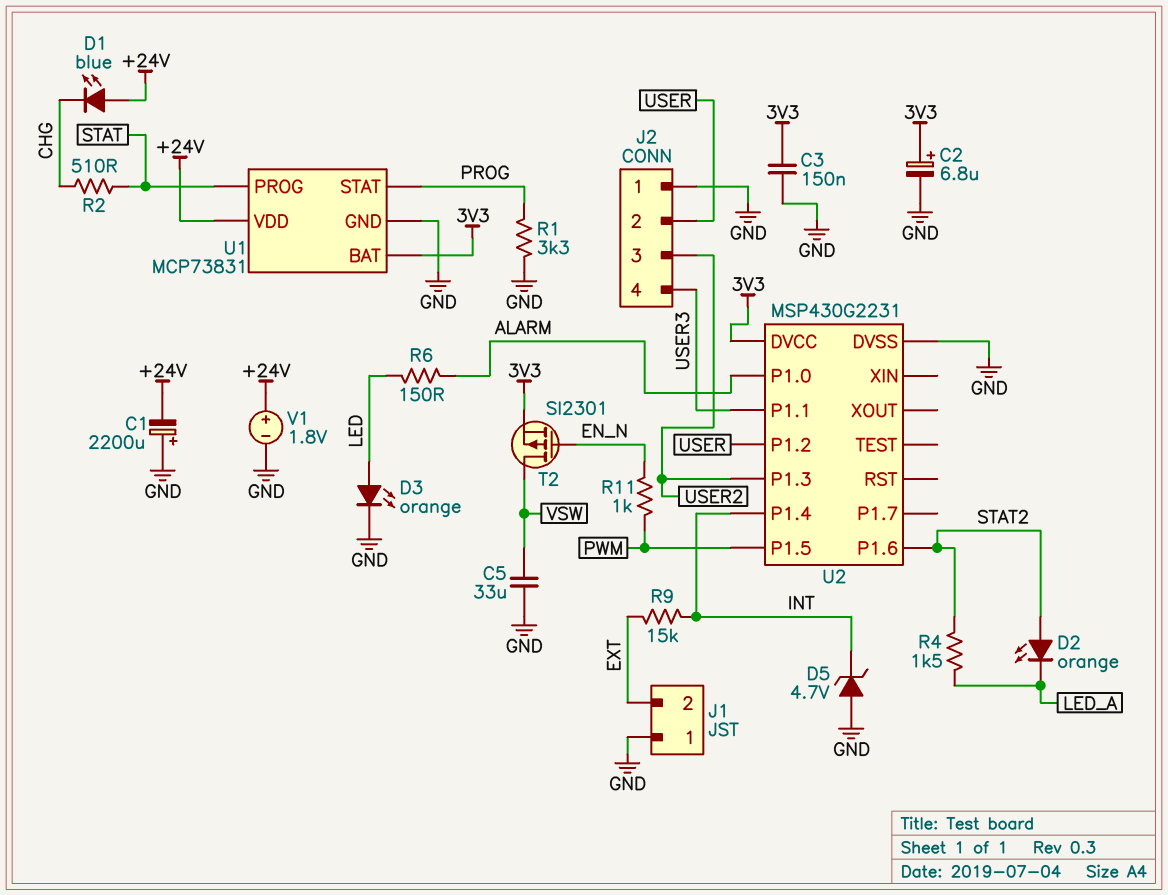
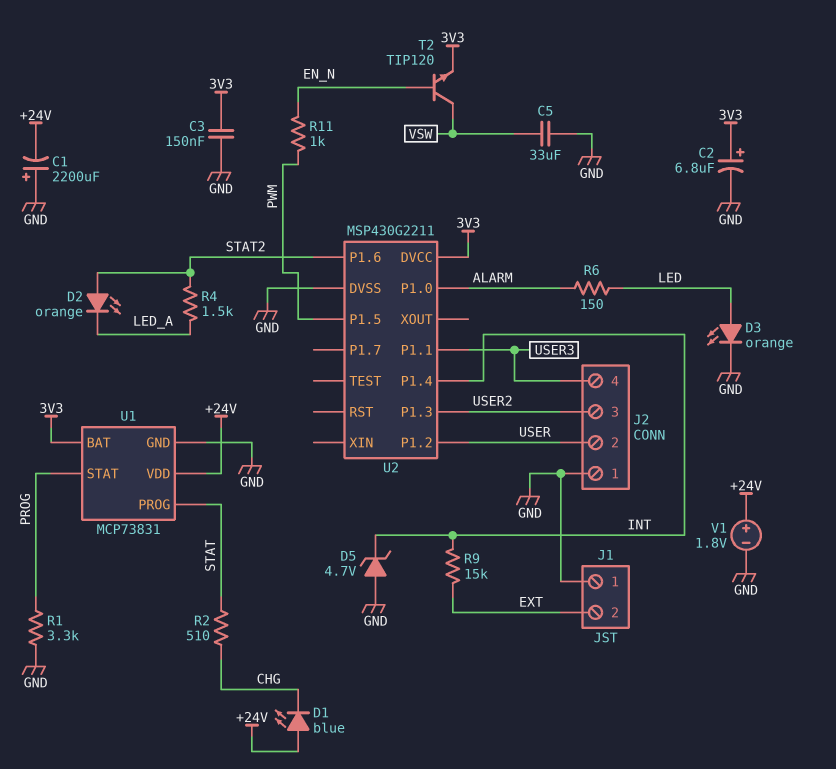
T2: PMOS SI2301 (G EN_N, D VSW, S 3V3) -> NPN TIP120 (B EN_N, C VSW, E 3V3)
U2: MSP430G2231 -> MSP430G2211

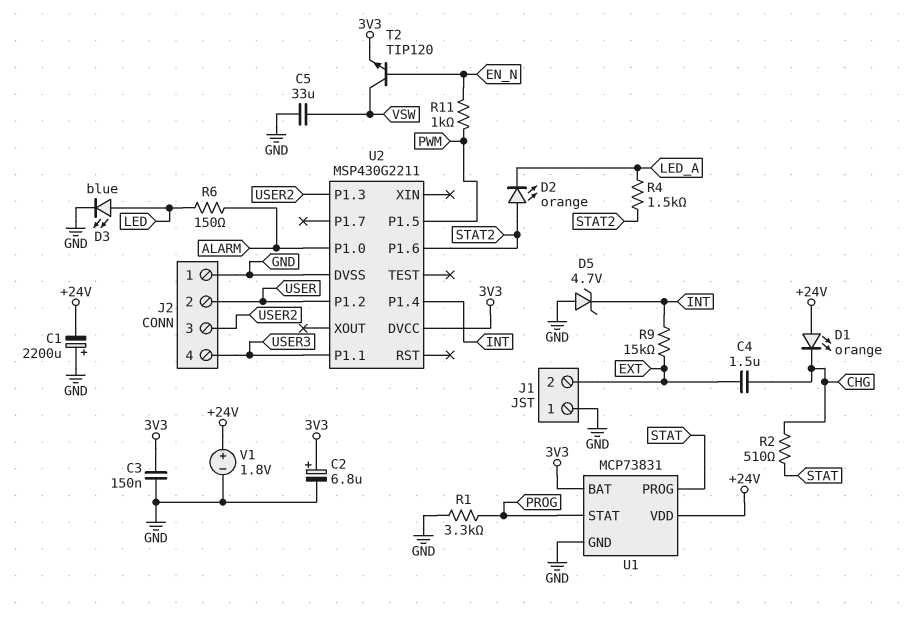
C4: none -> 1.5uF (CHG, EXT)
D1: LED blue (A +24V, K CHG) -> LED orange (A +24V, K CHG)
D3: LED orange (A LED, K GND) -> LED blue (A LED, K GND)

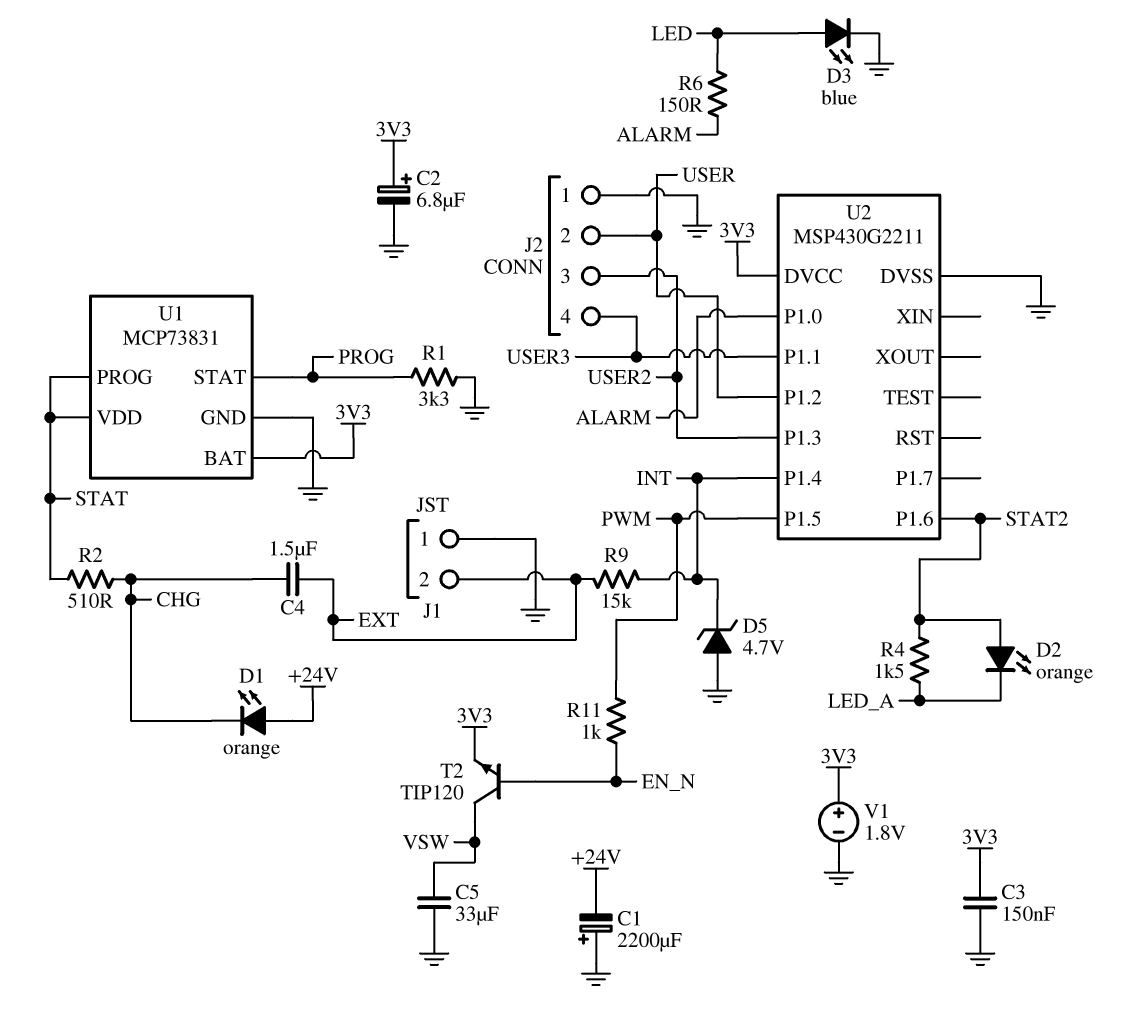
U1 pin VDD: +24V -> STAT
V1: 1.8V (plus +24V, minus GND) -> 1.8V (plus 3V3, minus GND)

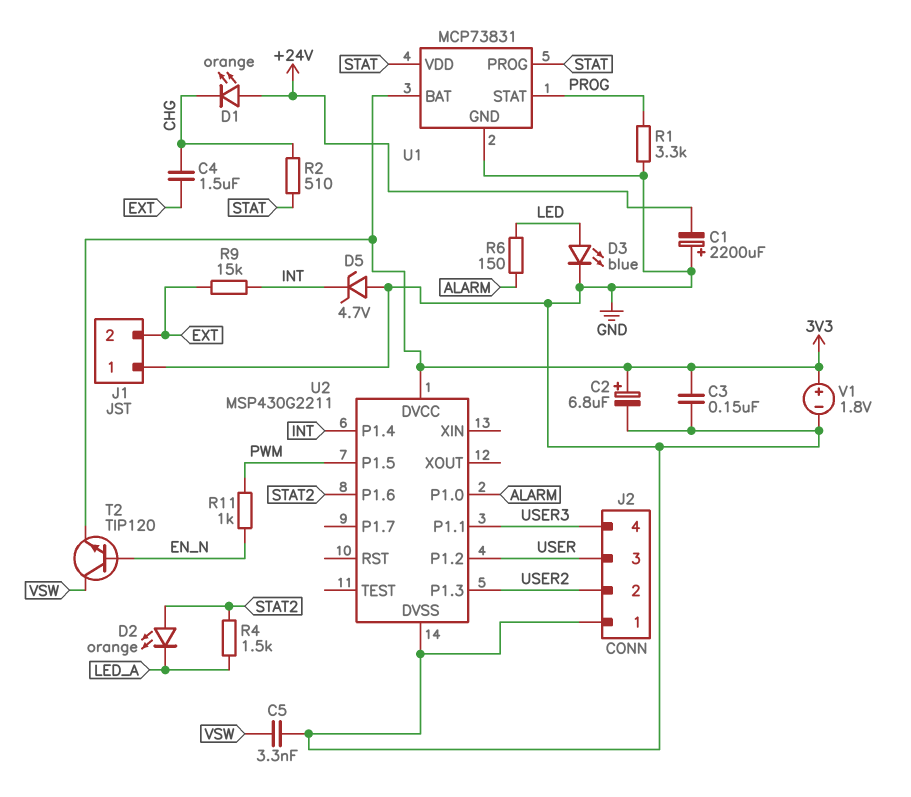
C5: 33uF (GND, VSW) -> 3.3nF (GND, VSW)
J2 pin 2: USER -> USER2
J2 pin 3: USER2 -> USER

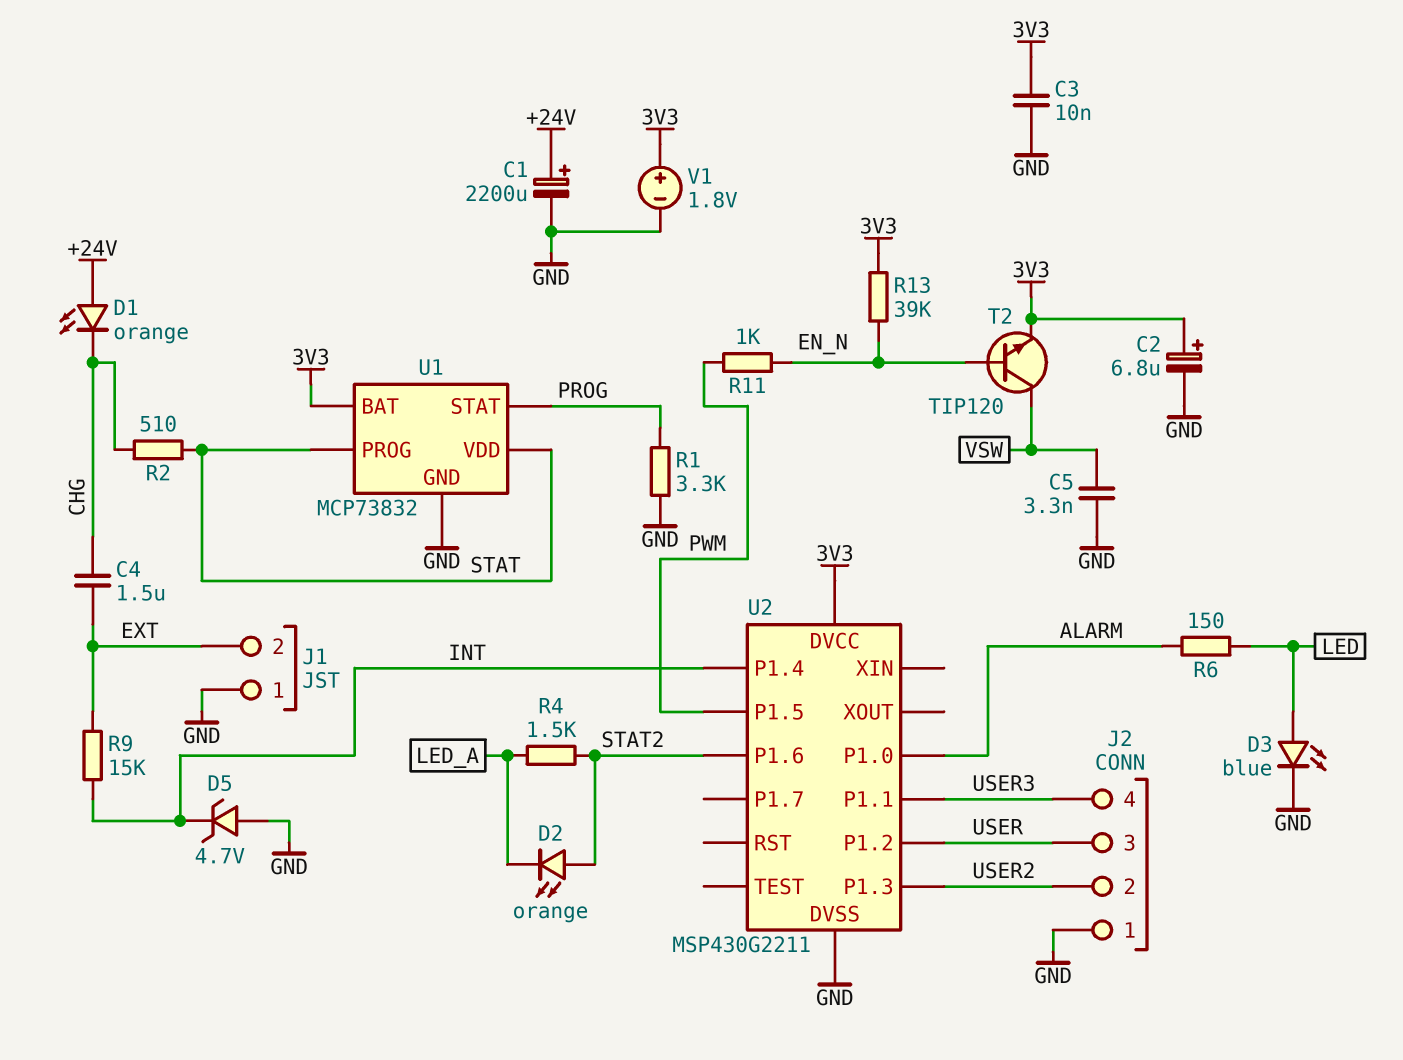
C1: 2200uF (plus GND, minus +24V) -> 2200uF (plus +24V, minus GND)
C3: 150nF (3V3, GND) -> 10nF (3V3, GND)
R13: none -> 39k (3V3, EN_N)
U1: MCP73831 -> MCP73832

